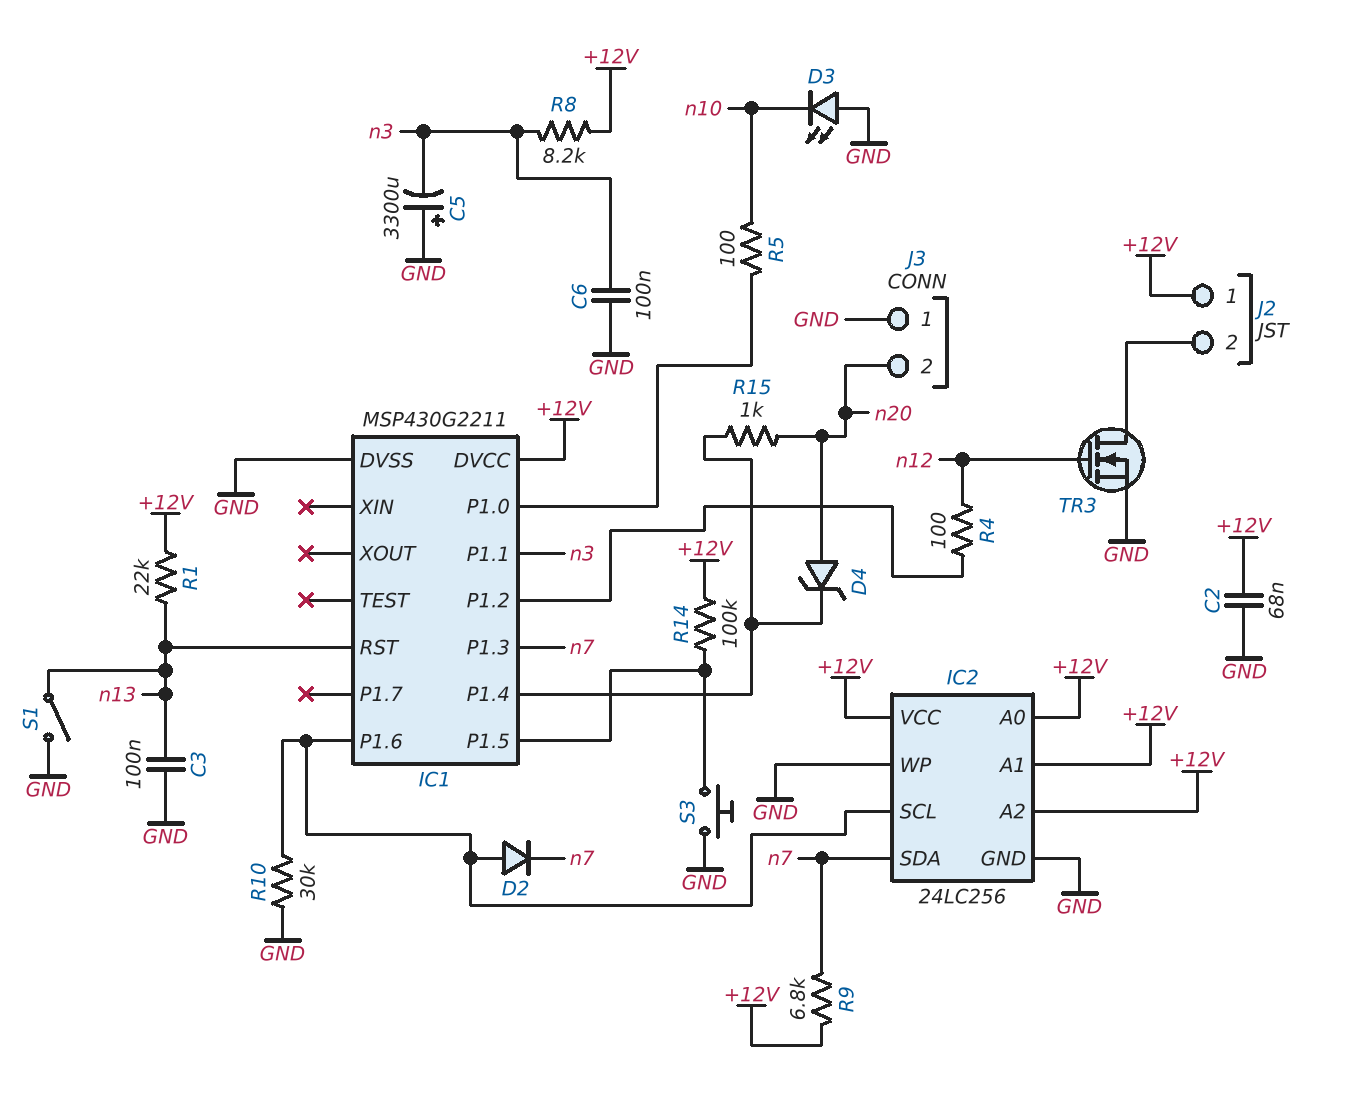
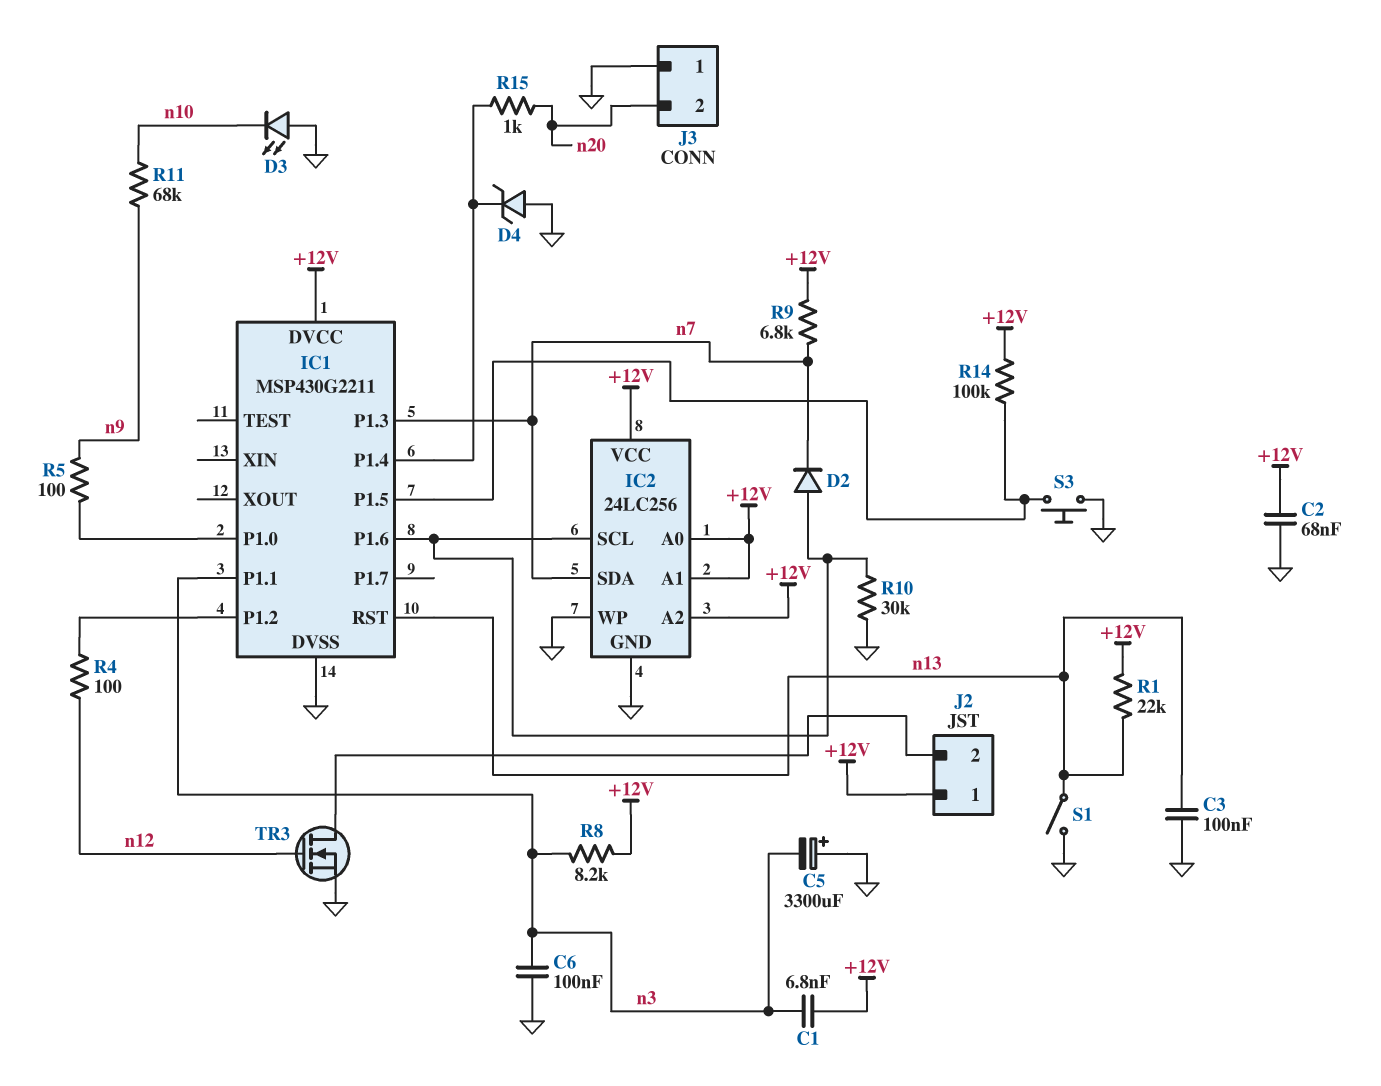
C1: none -> 6.8nF (+12V, n3)
D4: zener (A n20, K IC1/P1.4) -> zener (A GND, K IC1/P1.4)
R5: 100 (IC1/P1.0, n10) -> 100 (IC1/P1.0, n9)
R11: none -> 68k (n9, n10)

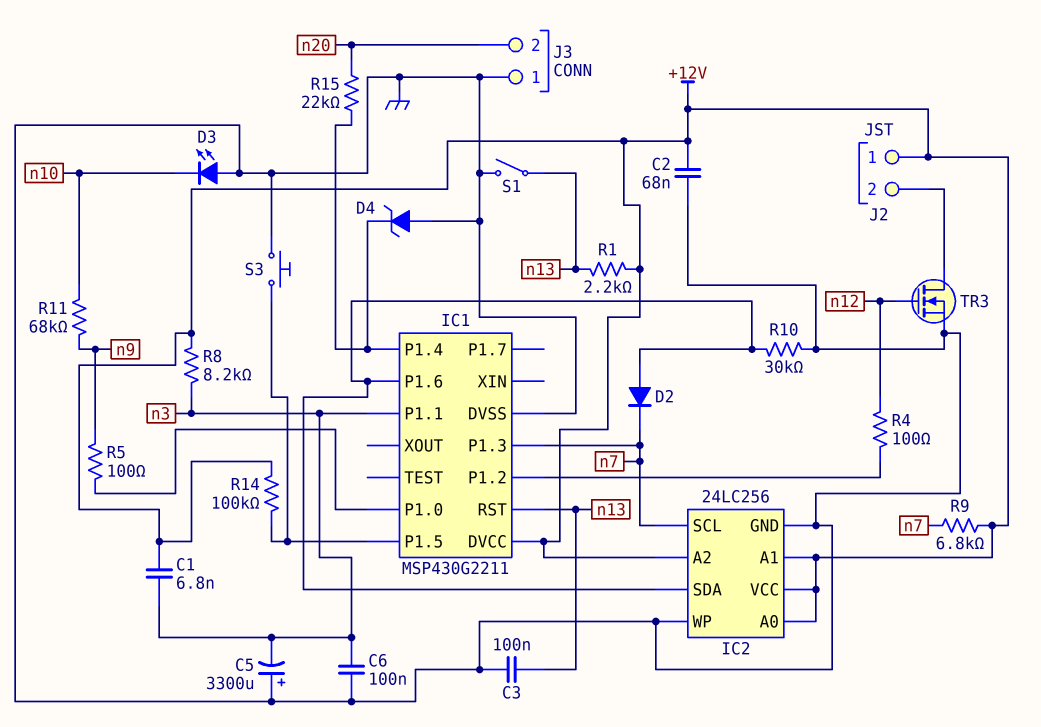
IC2 pin SCL: IC1/P1.6 -> n7
IC2 pin SDA: n7 -> IC1/P1.6
R1: 22k (+12V, n13) -> 2.2k (+12V, n13)
R15: 1k (IC1/P1.4, n20) -> 22k (IC1/P1.4, n20)

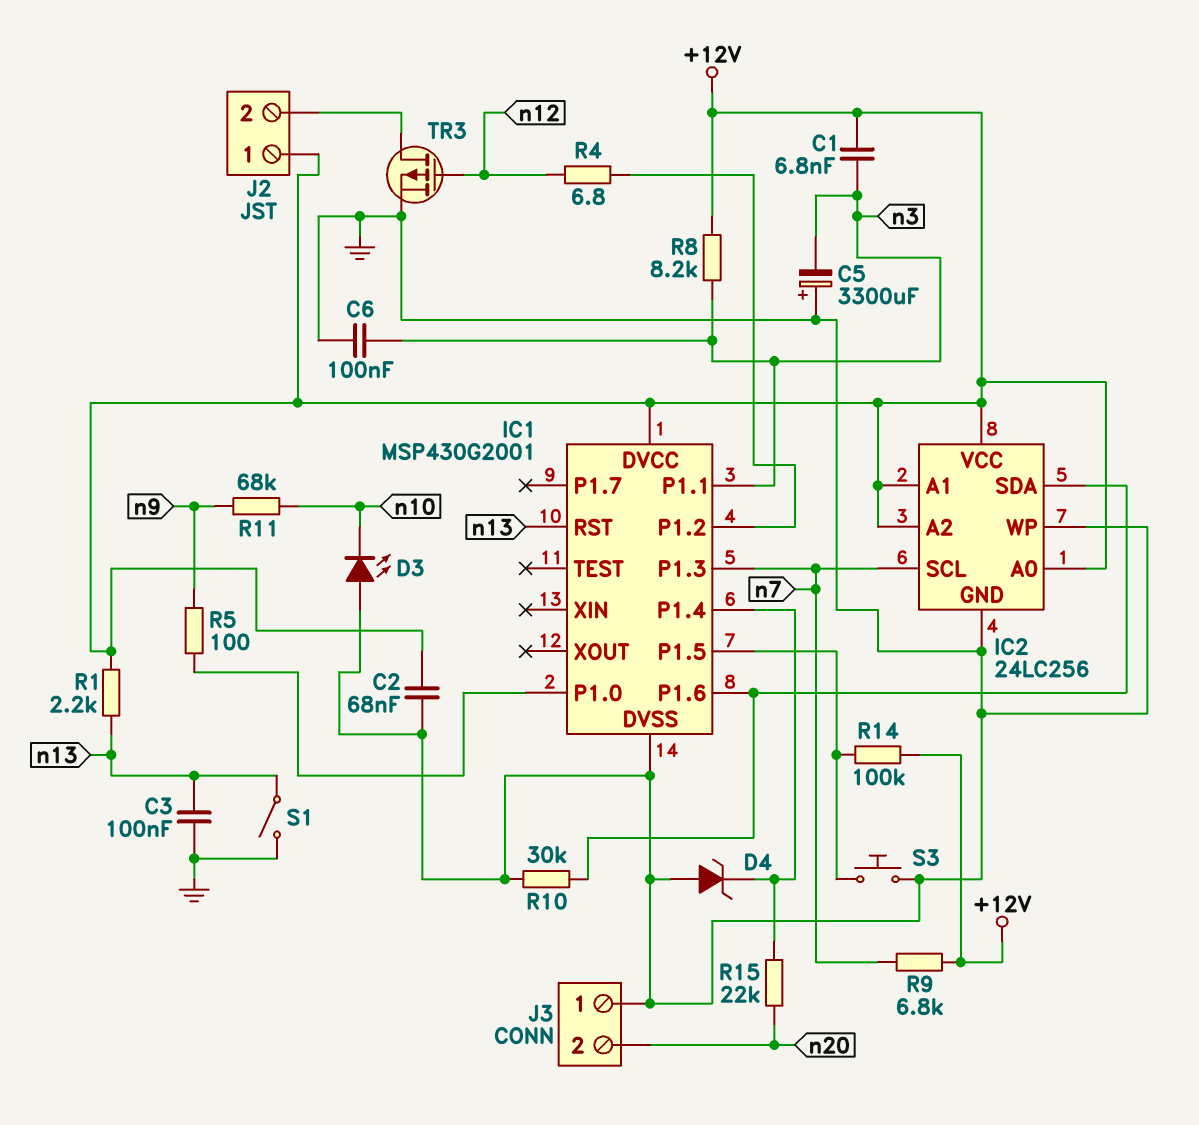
D2: diode (A IC1/P1.6, K n7) -> none
IC1: MSP430G2211 -> MSP430G2001
R4: 100 (IC1/P1.2, n12) -> 6.8 (IC1/P1.2, n12)
TR3: NMOS (G n12, D J2/2, S GND) -> PMOS (G n12, D J2/2, S GND)

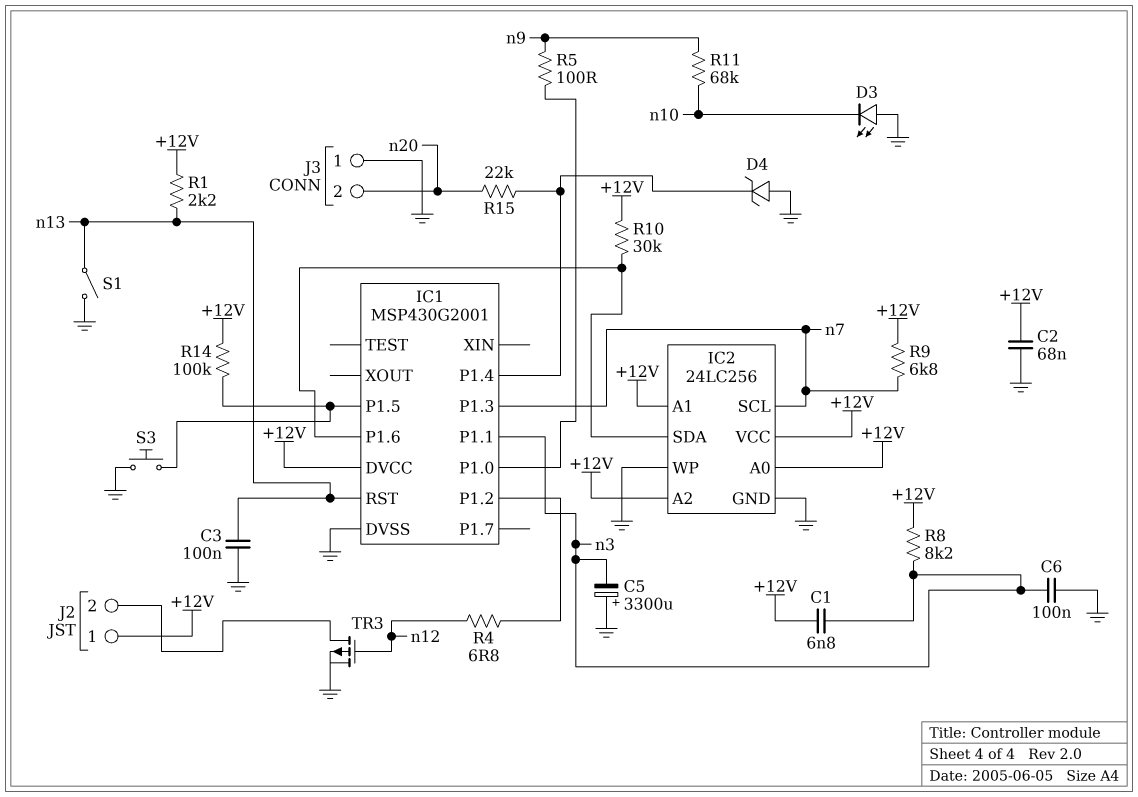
R10: 30k (GND, IC1/P1.6) -> 30k (+12V, IC1/P1.6)

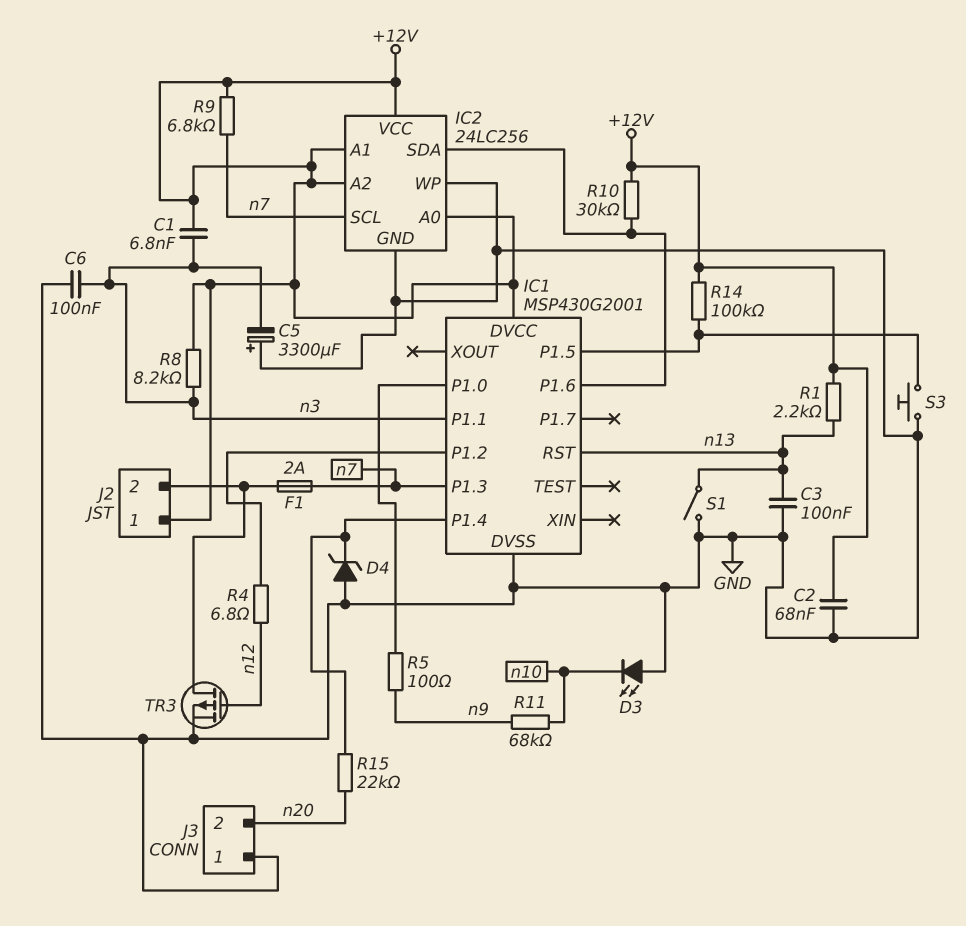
F1: none -> 2A (J2/2, n7)

